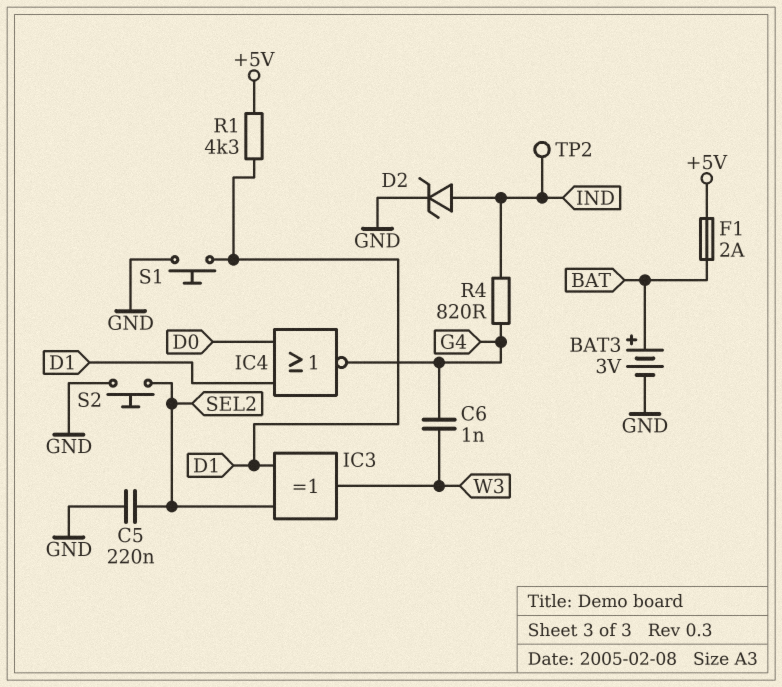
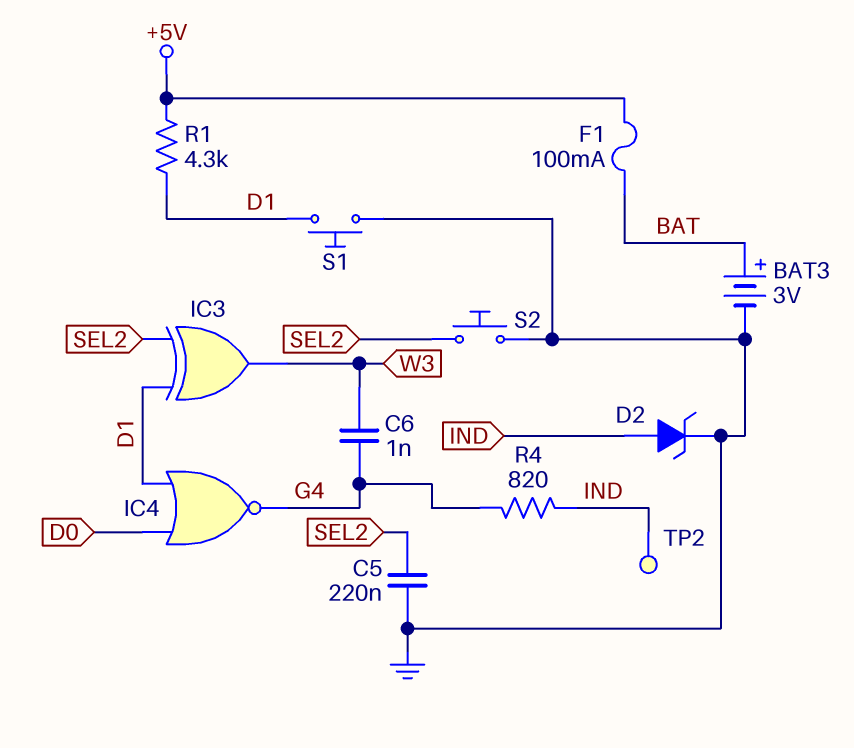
F1: 2A (+5V, BAT) -> 100mA (+5V, BAT)

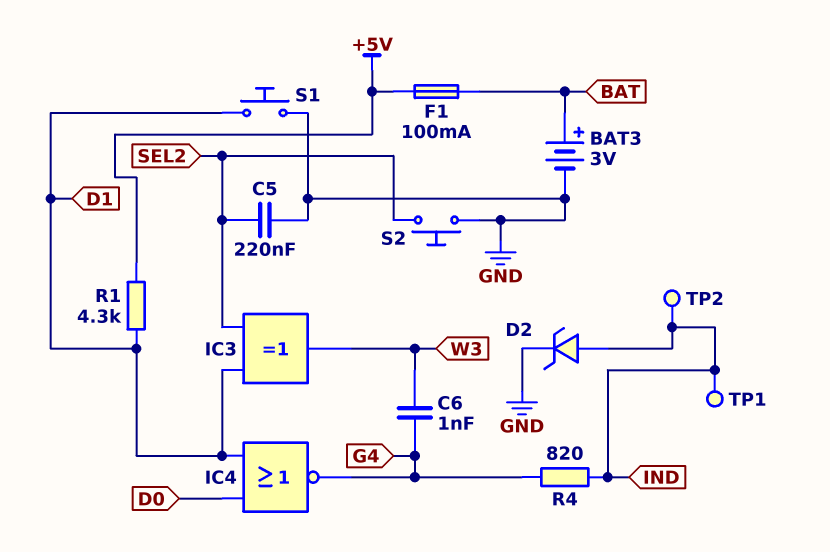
TP1: none -> test point (IND)

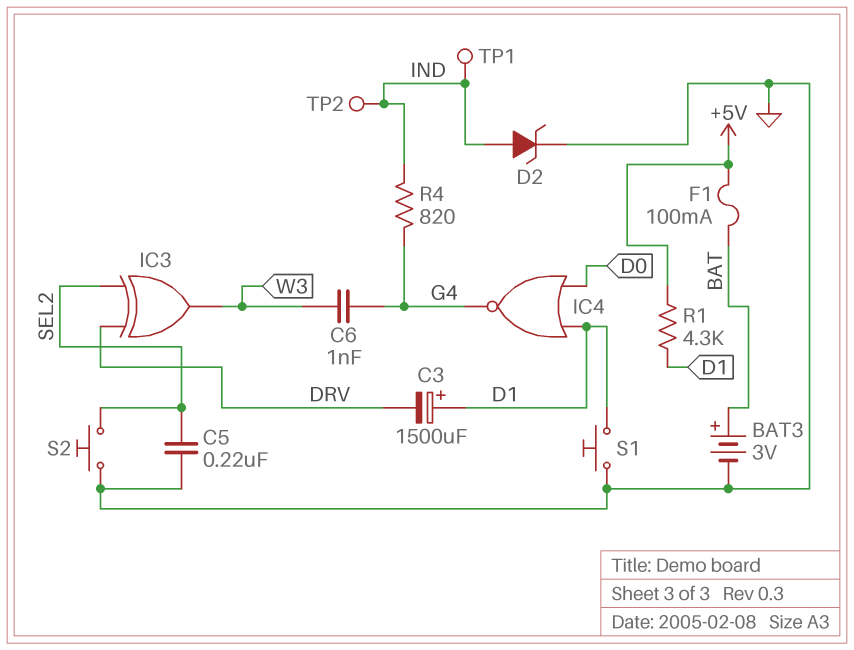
C3: none -> 1500uF (plus D1, minus DRV)
IC3: XOR (in D1, in SEL2, out W3) -> XOR (in DRV, in SEL2, out W3)

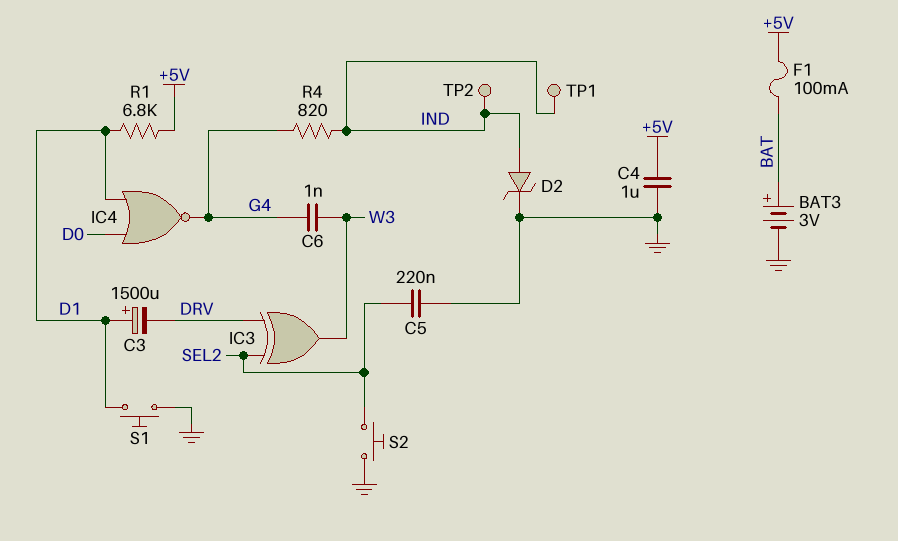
C4: none -> 1uF (+5V, GND)
R1: 4.3k (+5V, D1) -> 6.8k (+5V, D1)

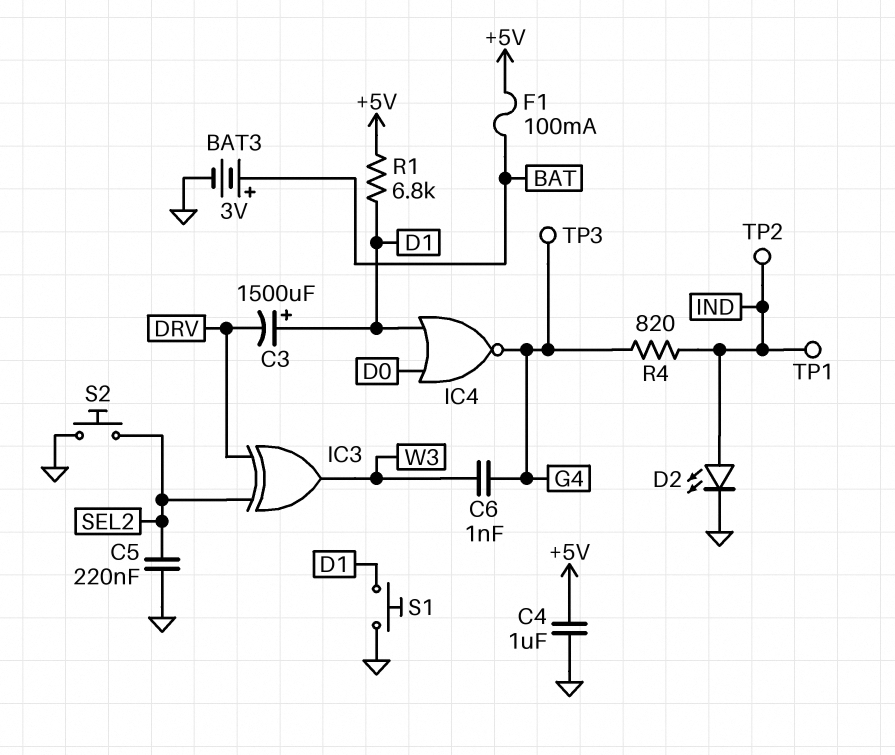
D2: zener (A IND, K GND) -> LED (A IND, K GND)
TP3: none -> test point (G4)

